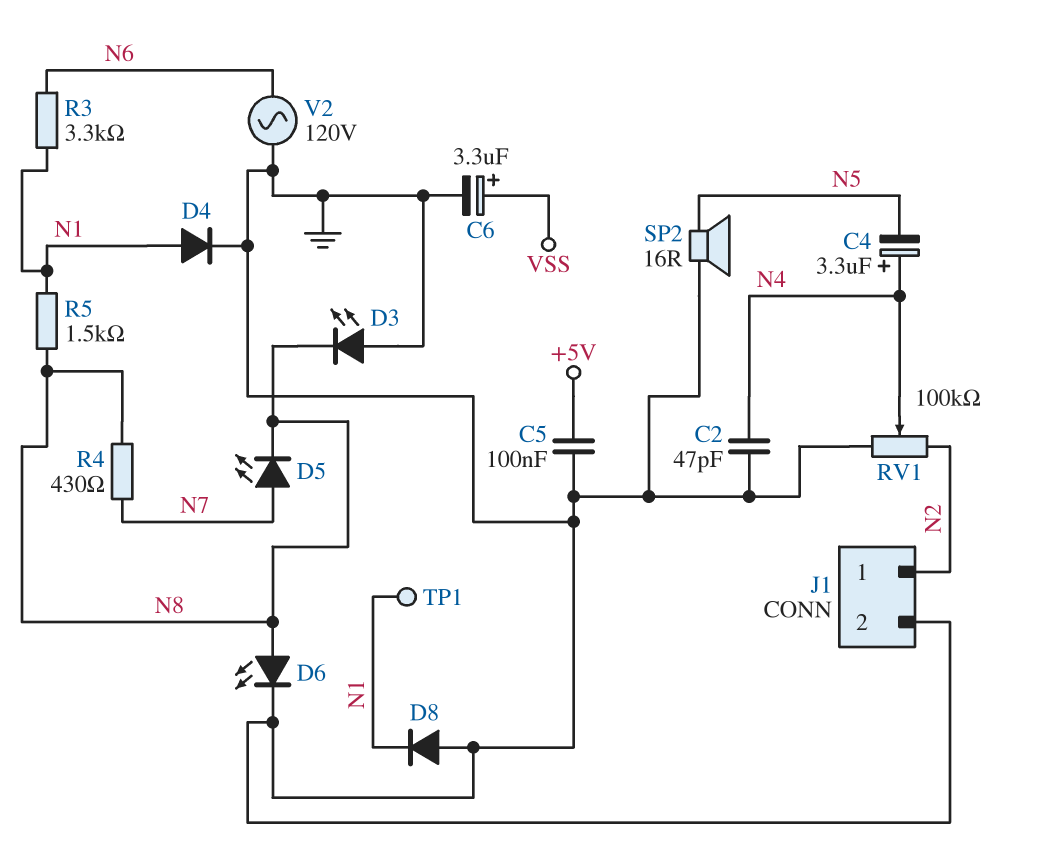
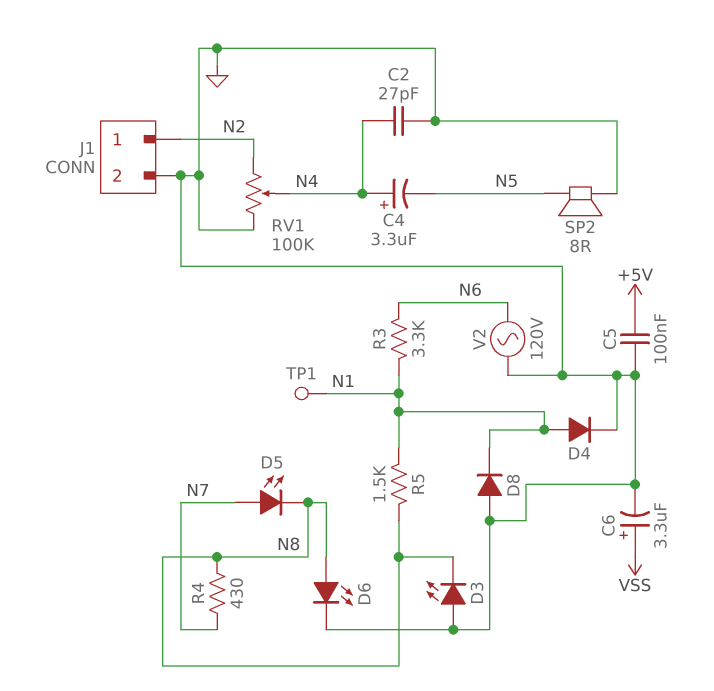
C2: 47pF (GND, N4) -> 27pF (GND, N4)
SP2: speaker 16R (GND, N5) -> speaker 8R (GND, N5)

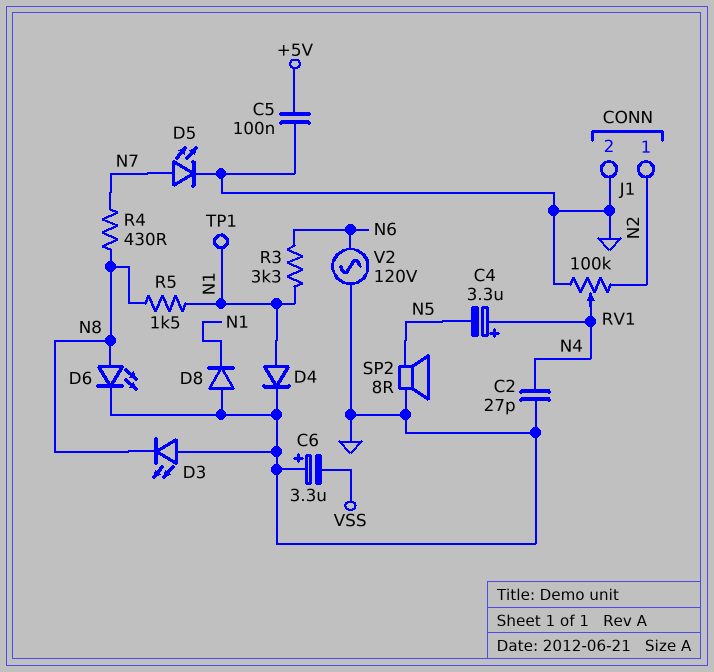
C6: 3.3uF (plus VSS, minus GND) -> 3.3uF (plus GND, minus VSS)
D5: LED (A N7, K N8) -> LED (A N7, K GND)

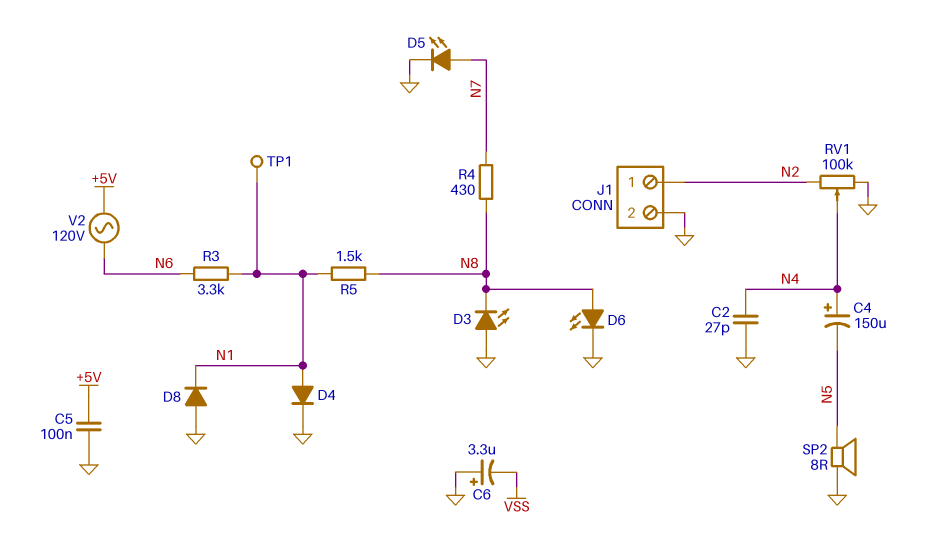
C4: 3.3uF (plus N4, minus N5) -> 150uF (plus N4, minus N5)
V2: AC 120V (GND, N6) -> AC 120V (+5V, N6)

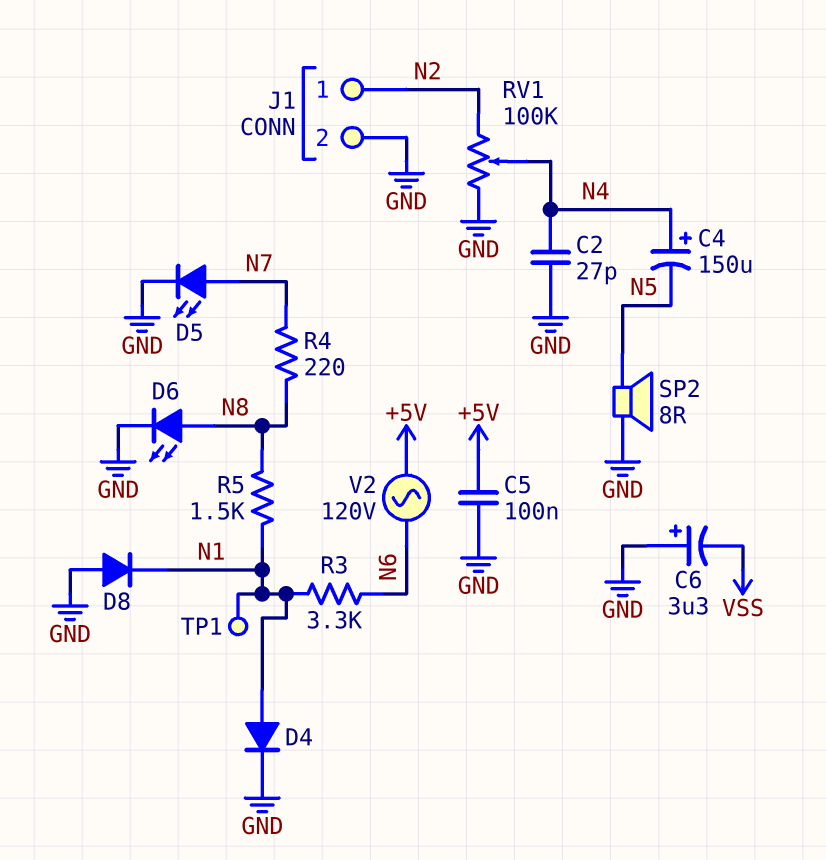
D3: LED (A GND, K N8) -> none
R4: 430 (N7, N8) -> 220 (N7, N8)

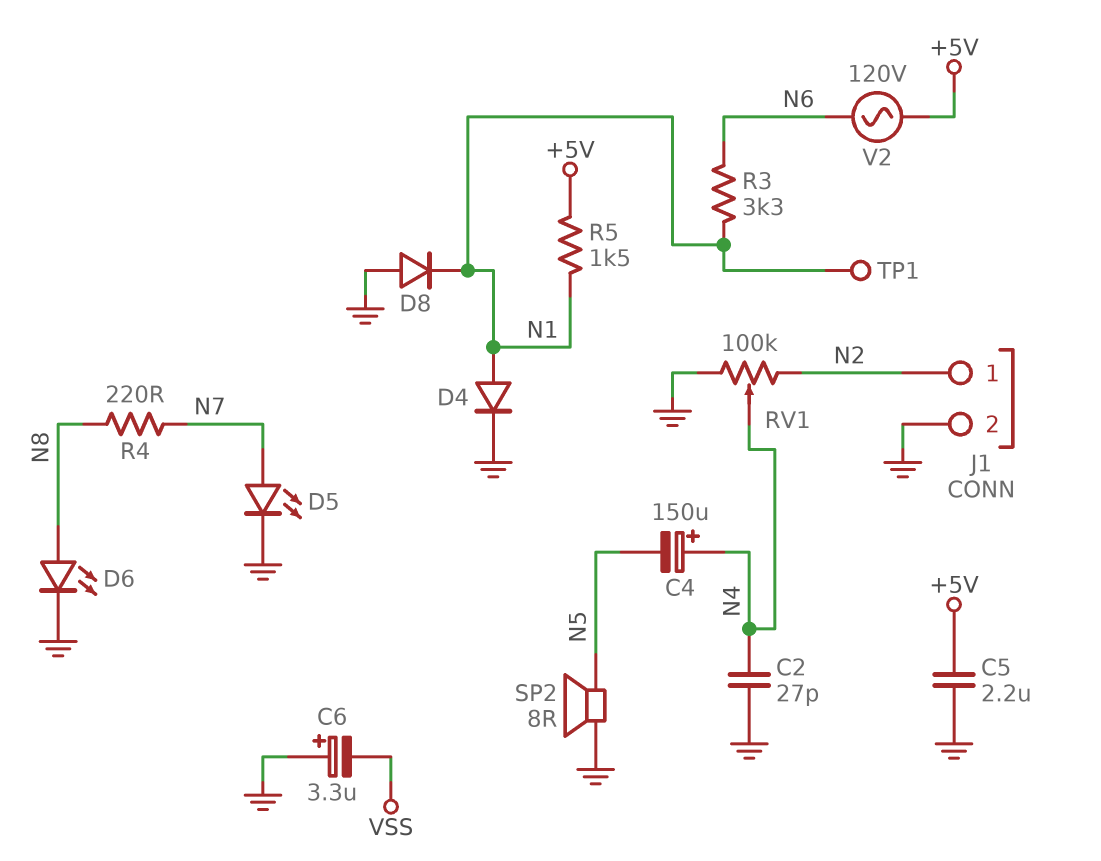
C5: 100nF (+5V, GND) -> 2.2uF (+5V, GND)
R5: 1.5k (N1, N8) -> 1.5k (+5V, N1)

